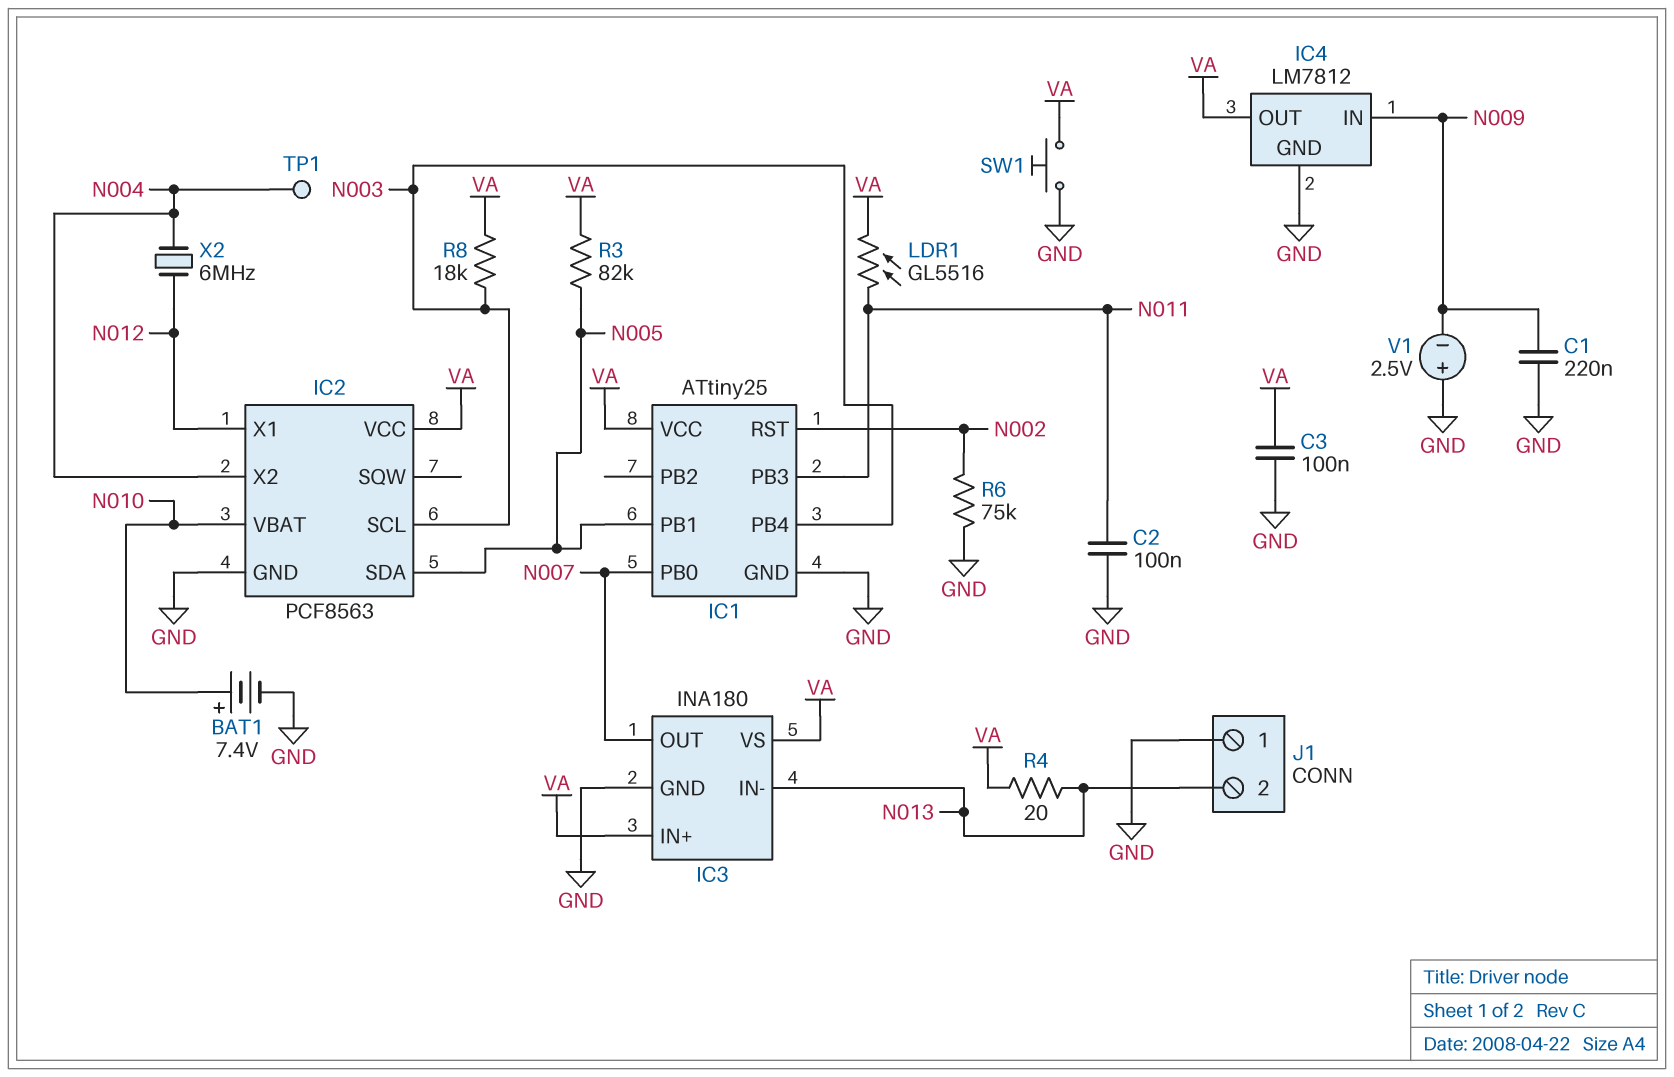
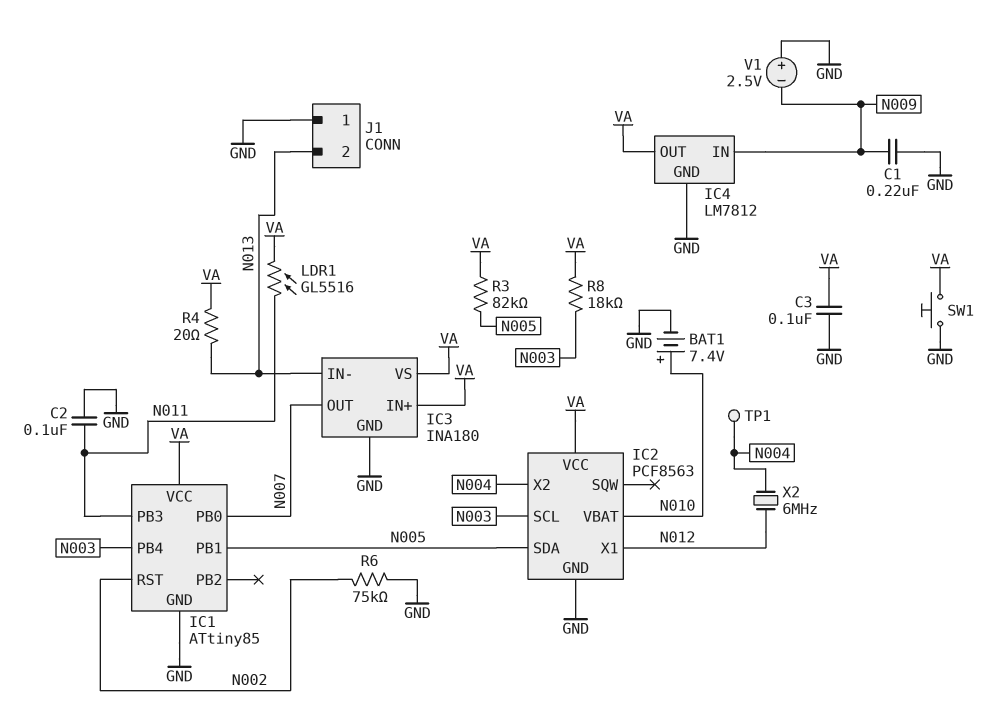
IC1: ATtiny25 -> ATtiny85

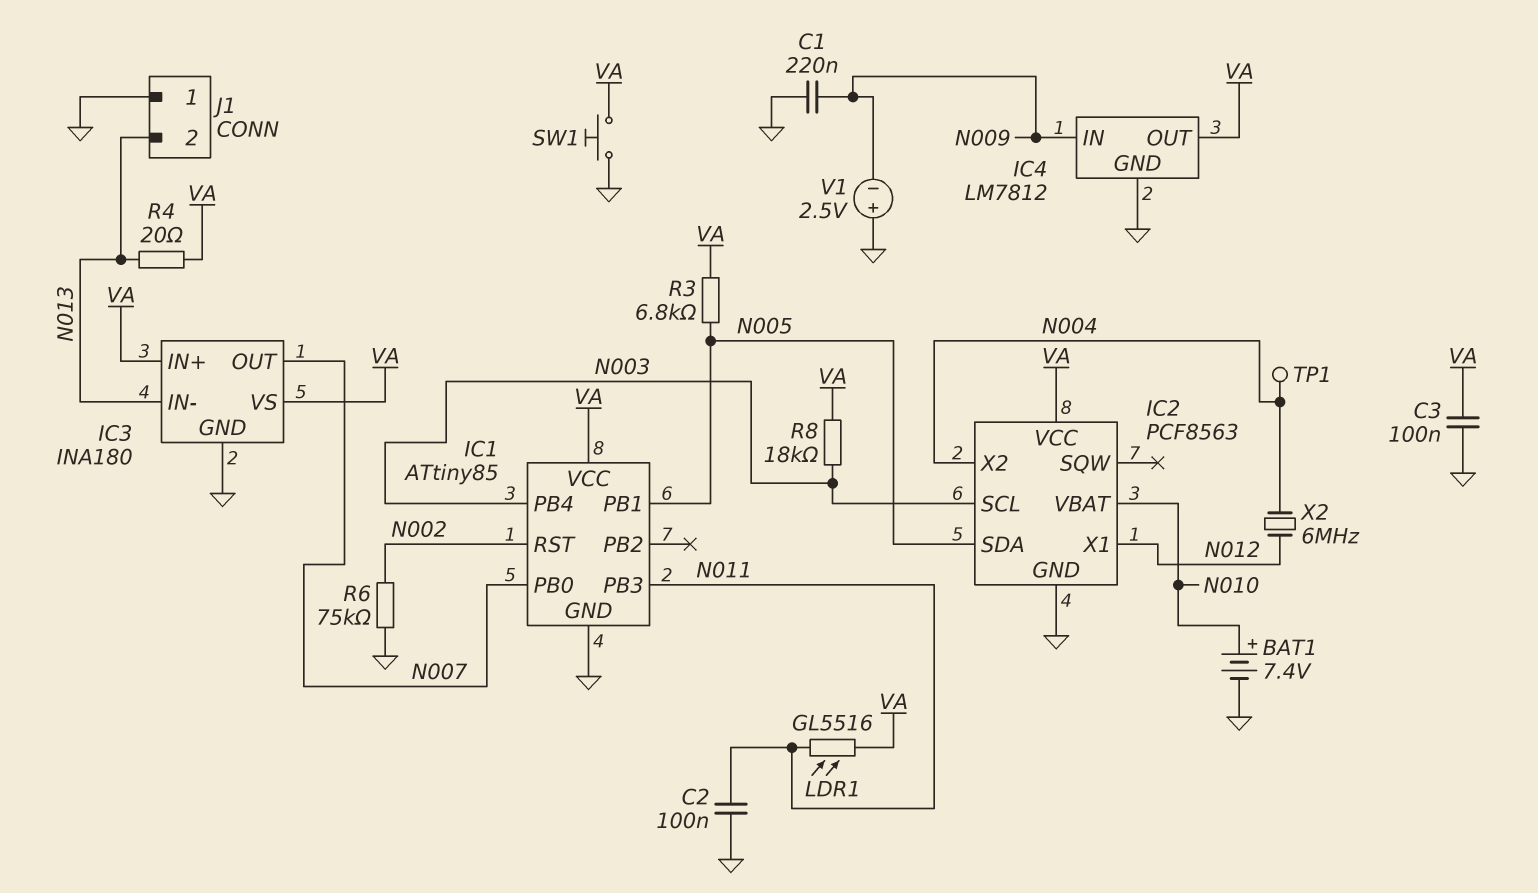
R3: 82k (N005, VA) -> 6.8k (N005, VA)

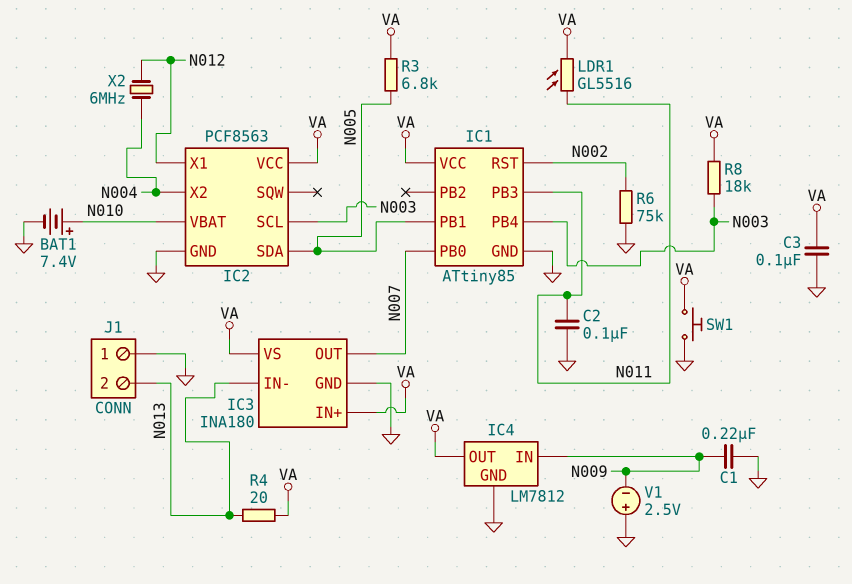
TP1: test point (N004) -> none

